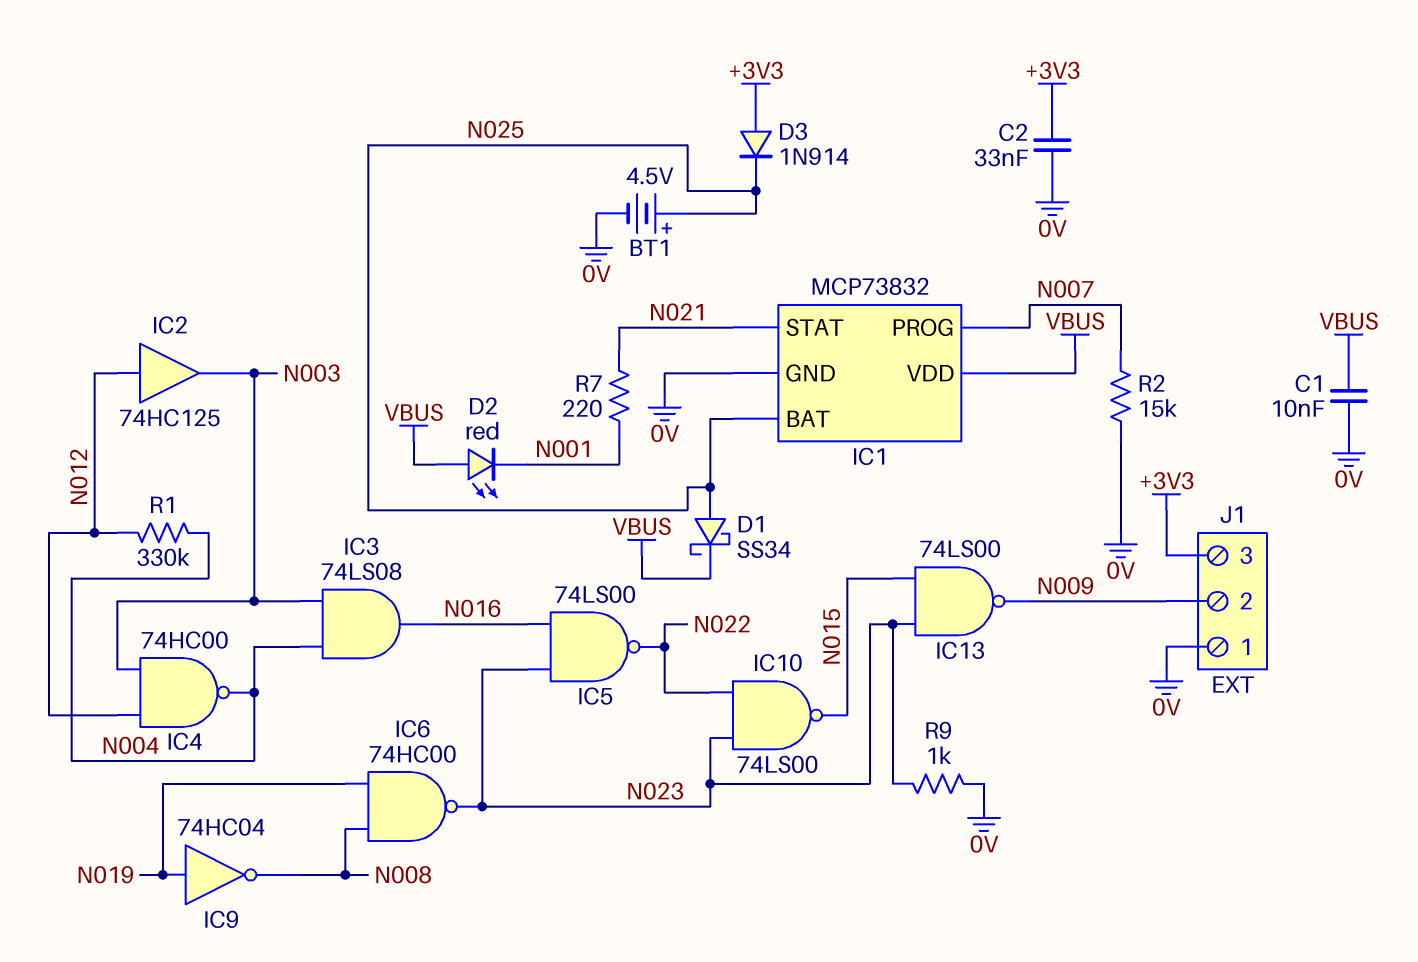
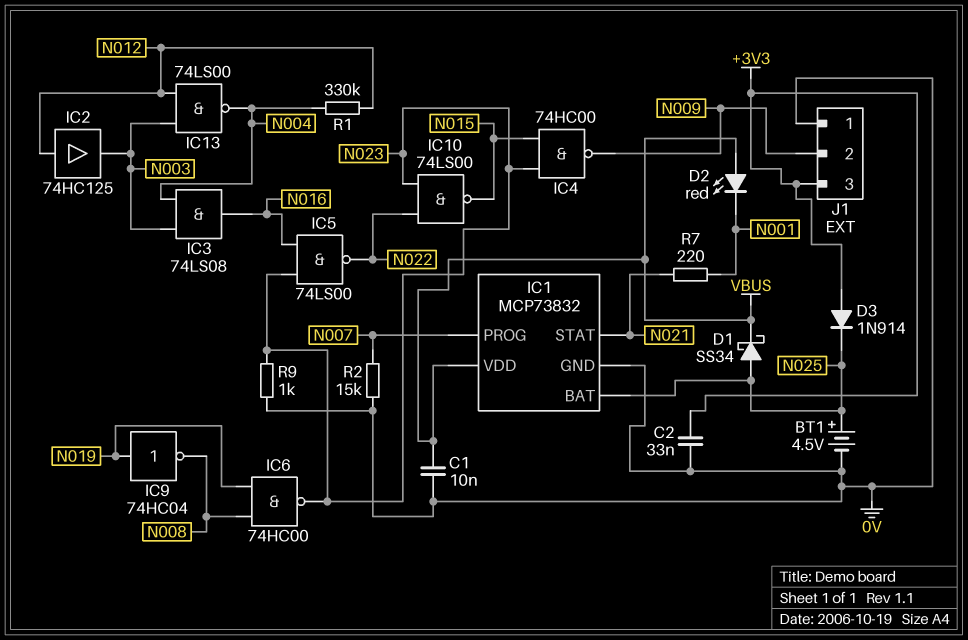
IC4: NAND 74HC00 (in N003, in N012, out N004) -> NAND 74HC00 (in N015, in N023, out N009)
IC13: NAND 74LS00 (in N015, in N023, out N009) -> NAND 74LS00 (in N003, in N012, out N004)

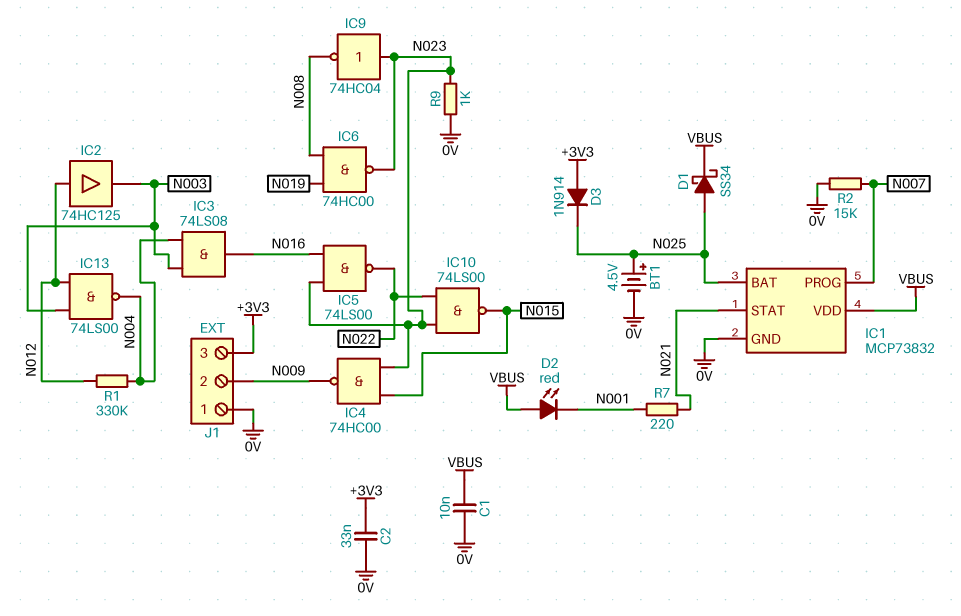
IC9: NOT 74HC04 (in N019, out N008) -> NOT 74HC04 (in N023, out N008)

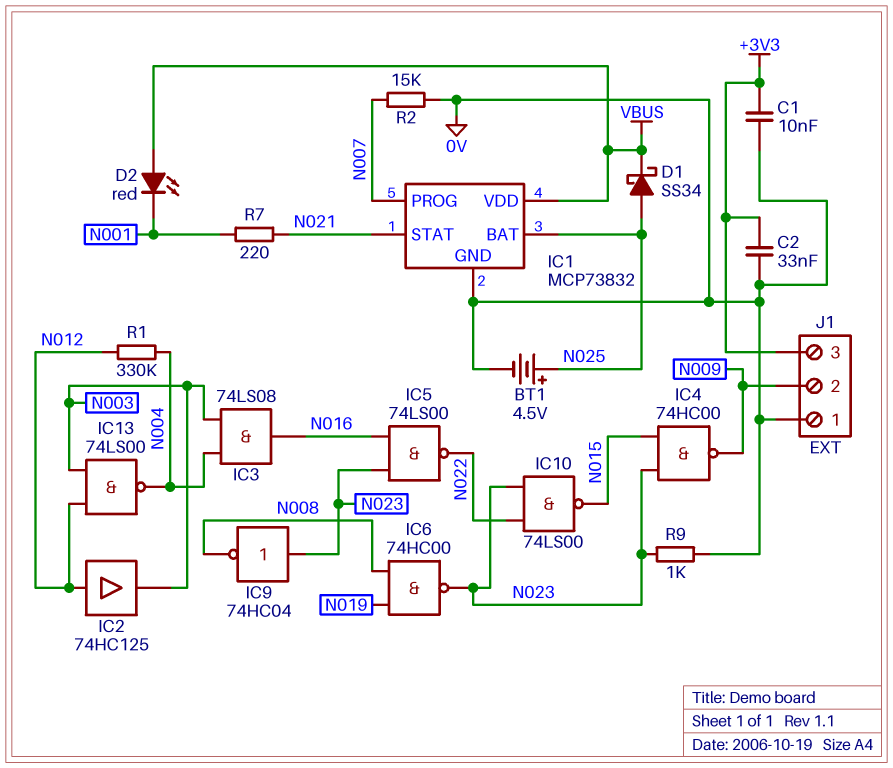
C1: 10nF (0V, VBUS) -> 10nF (+3V3, 0V)
D3: diode 1N914 (A +3V3, K N025) -> none

